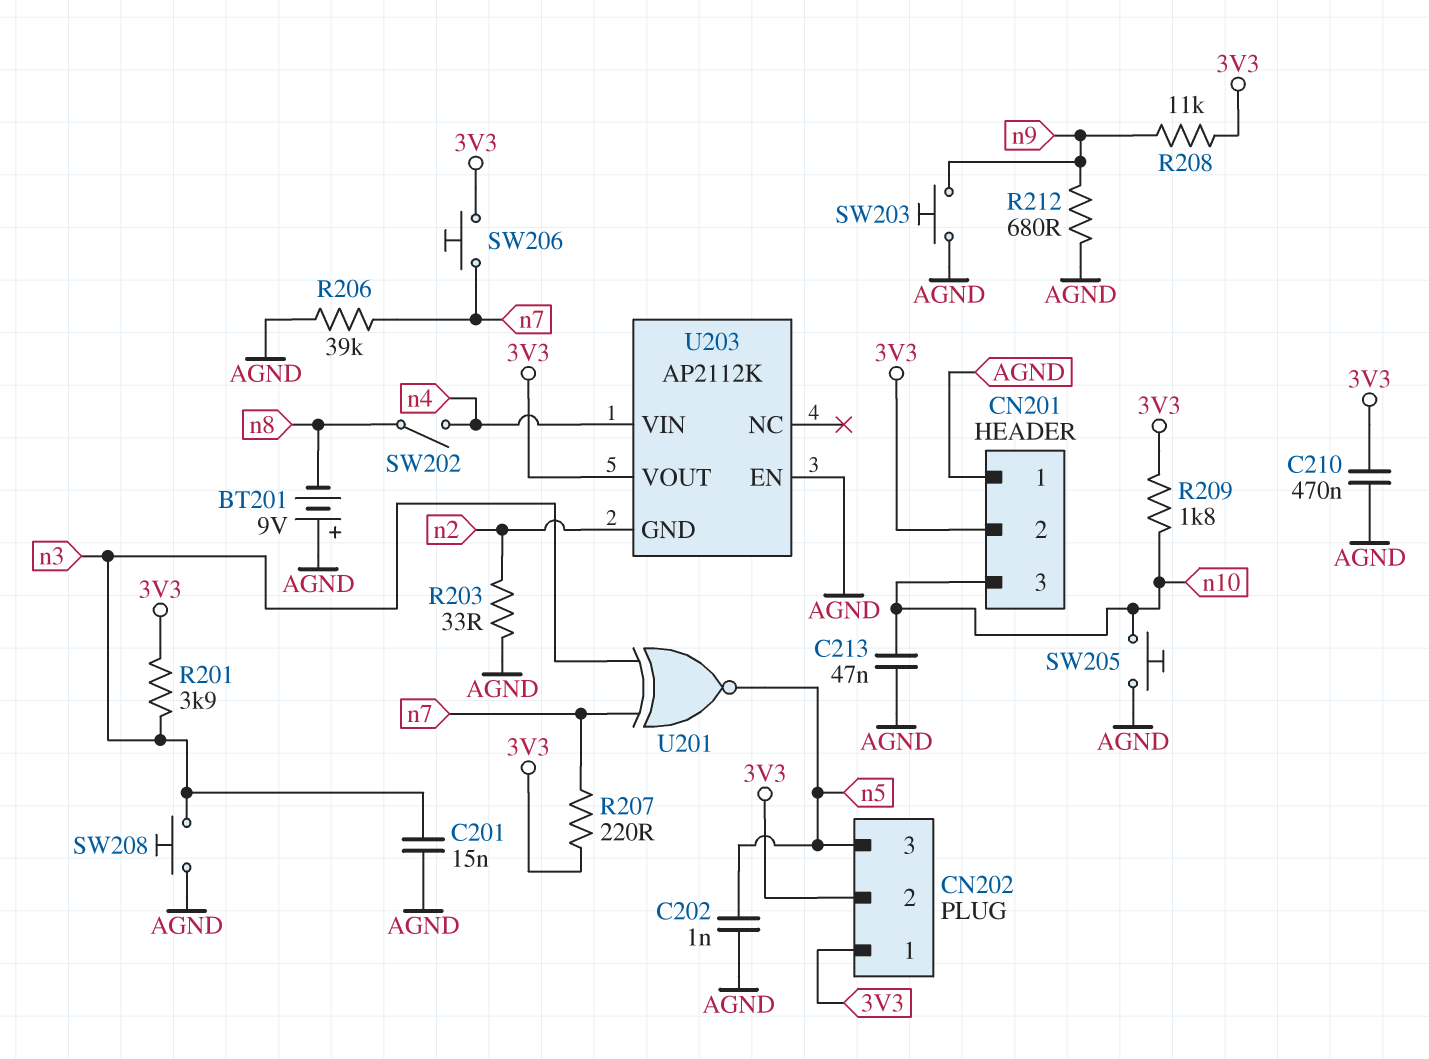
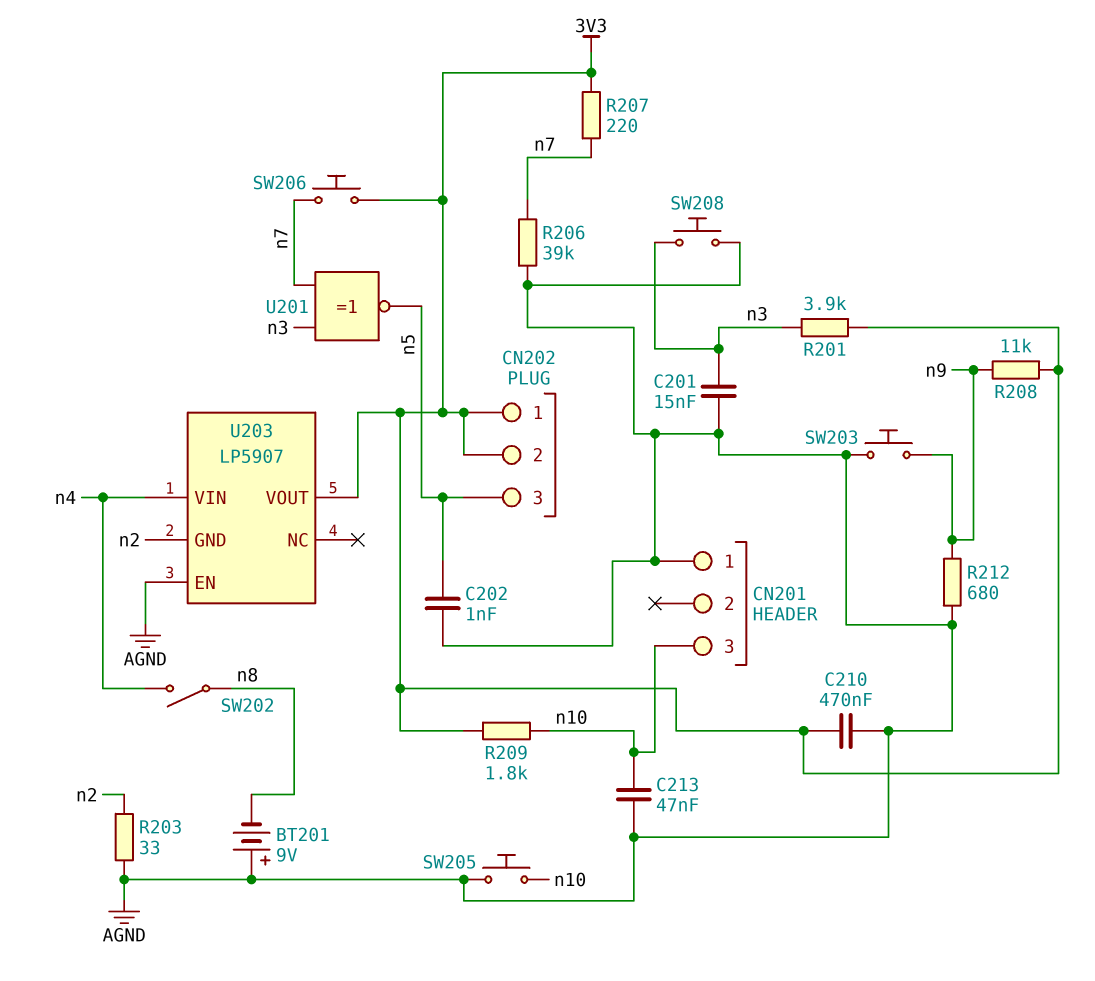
CN201 pin 2: 3V3 -> none
U203: AP2112K -> LP5907

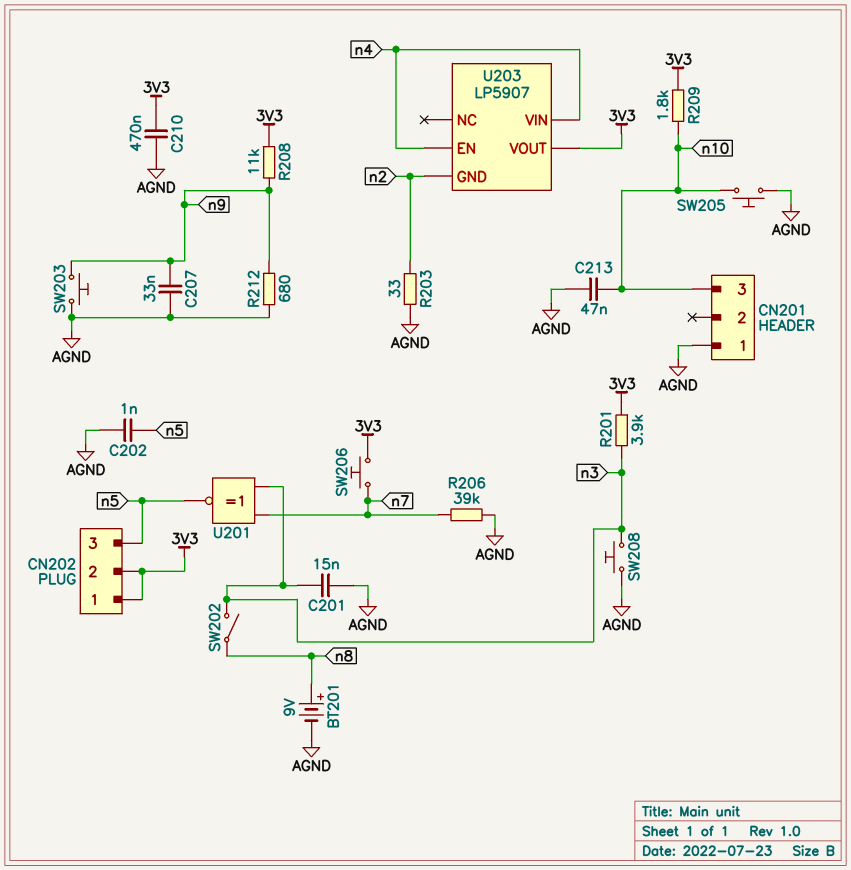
BT201: 9V (plus AGND, minus n8) -> 9V (plus n8, minus AGND)
C207: none -> 33nF (AGND, n9)
R207: 220 (3V3, n7) -> none
SW202: switch (n4, n8) -> switch (n3, n8)
U203 pin EN: AGND -> n4

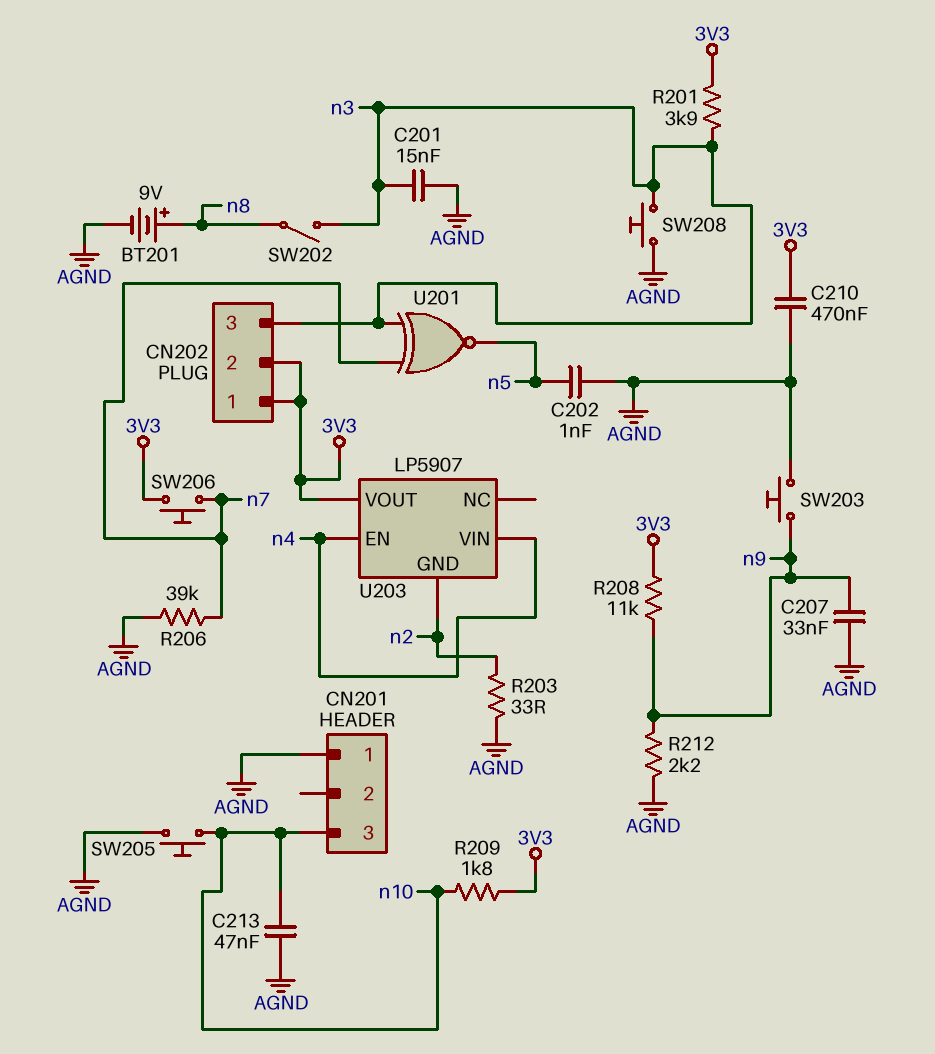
CN202 pin 3: n5 -> n3
R212: 680 (AGND, n9) -> 2.2k (AGND, n9)

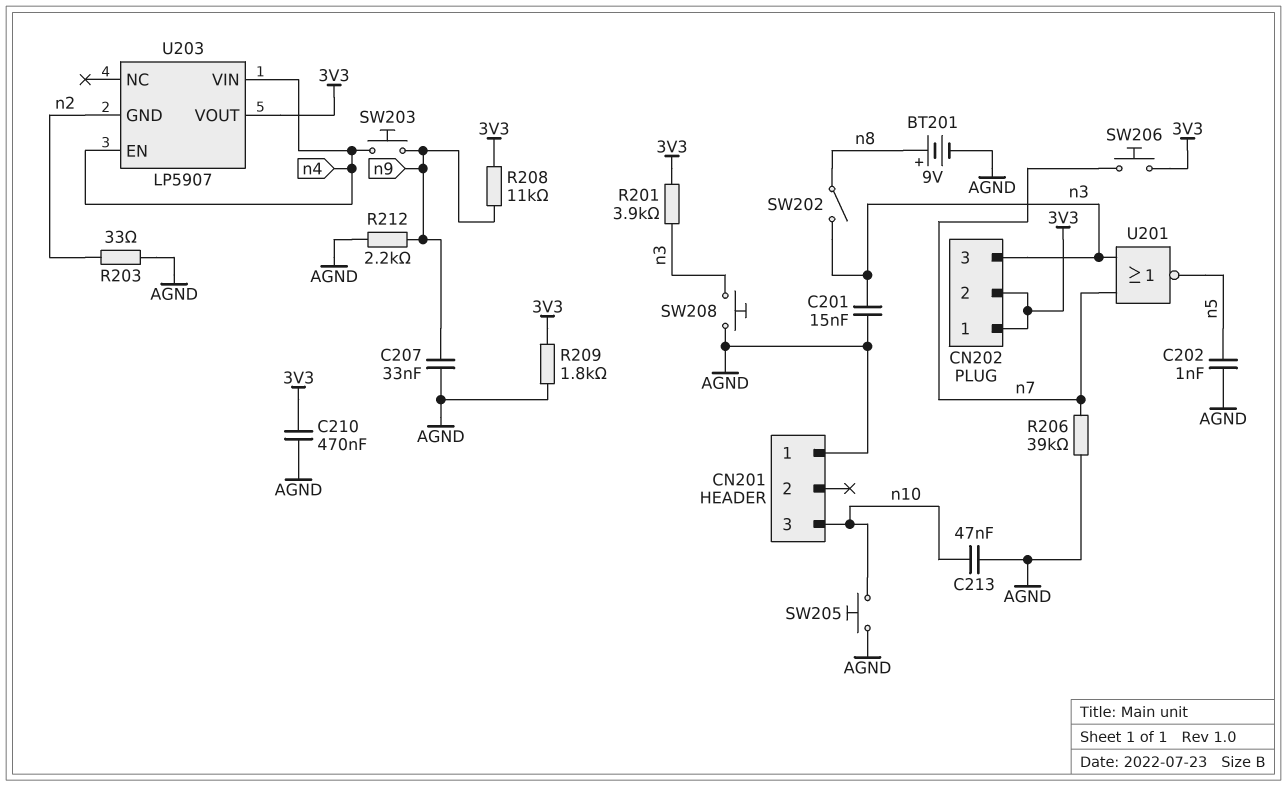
R209: 1.8k (3V3, n10) -> 1.8k (3V3, AGND)
SW203: button (AGND, n9) -> button (n4, n9)
U201: XNOR (in n3, in n7, out n5) -> NOR (in n3, in n7, out n5)

